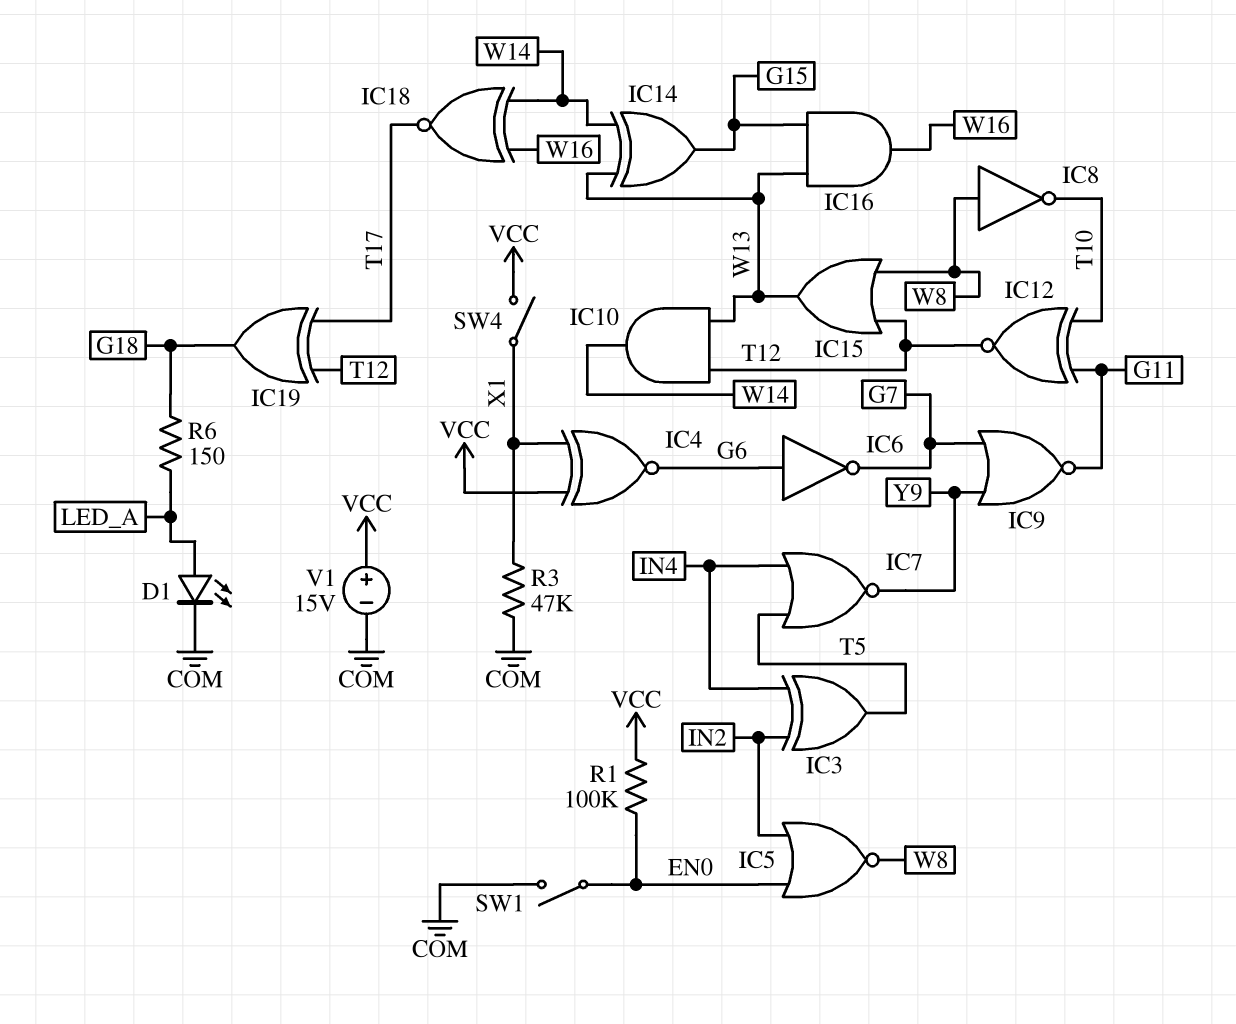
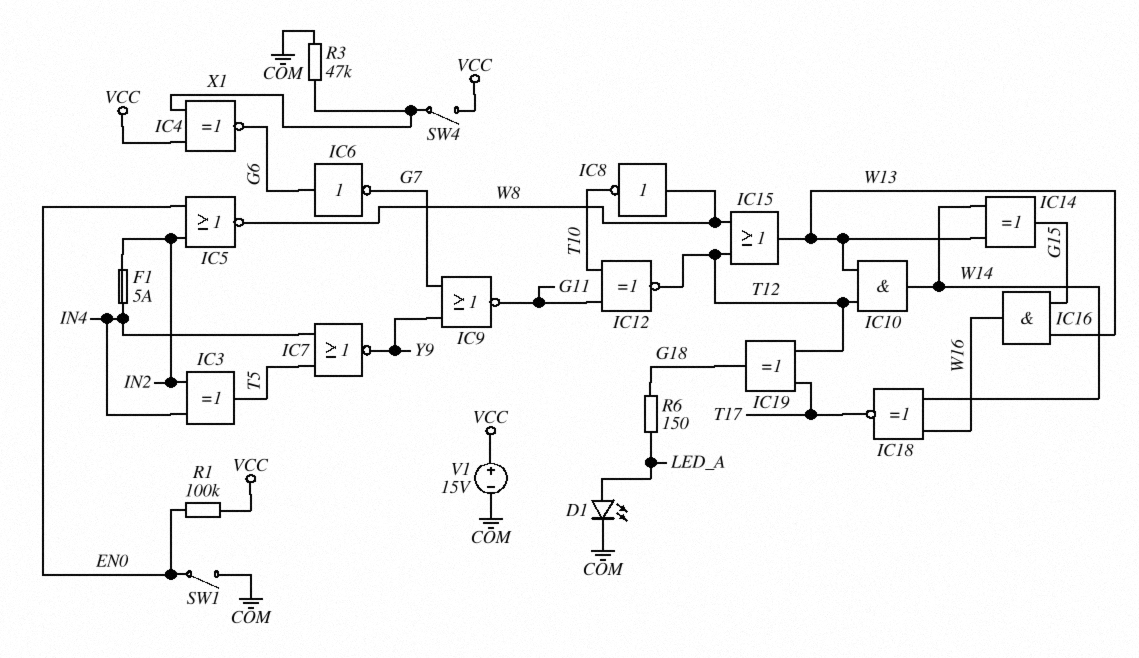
F1: none -> 5A (IN2, IN4)

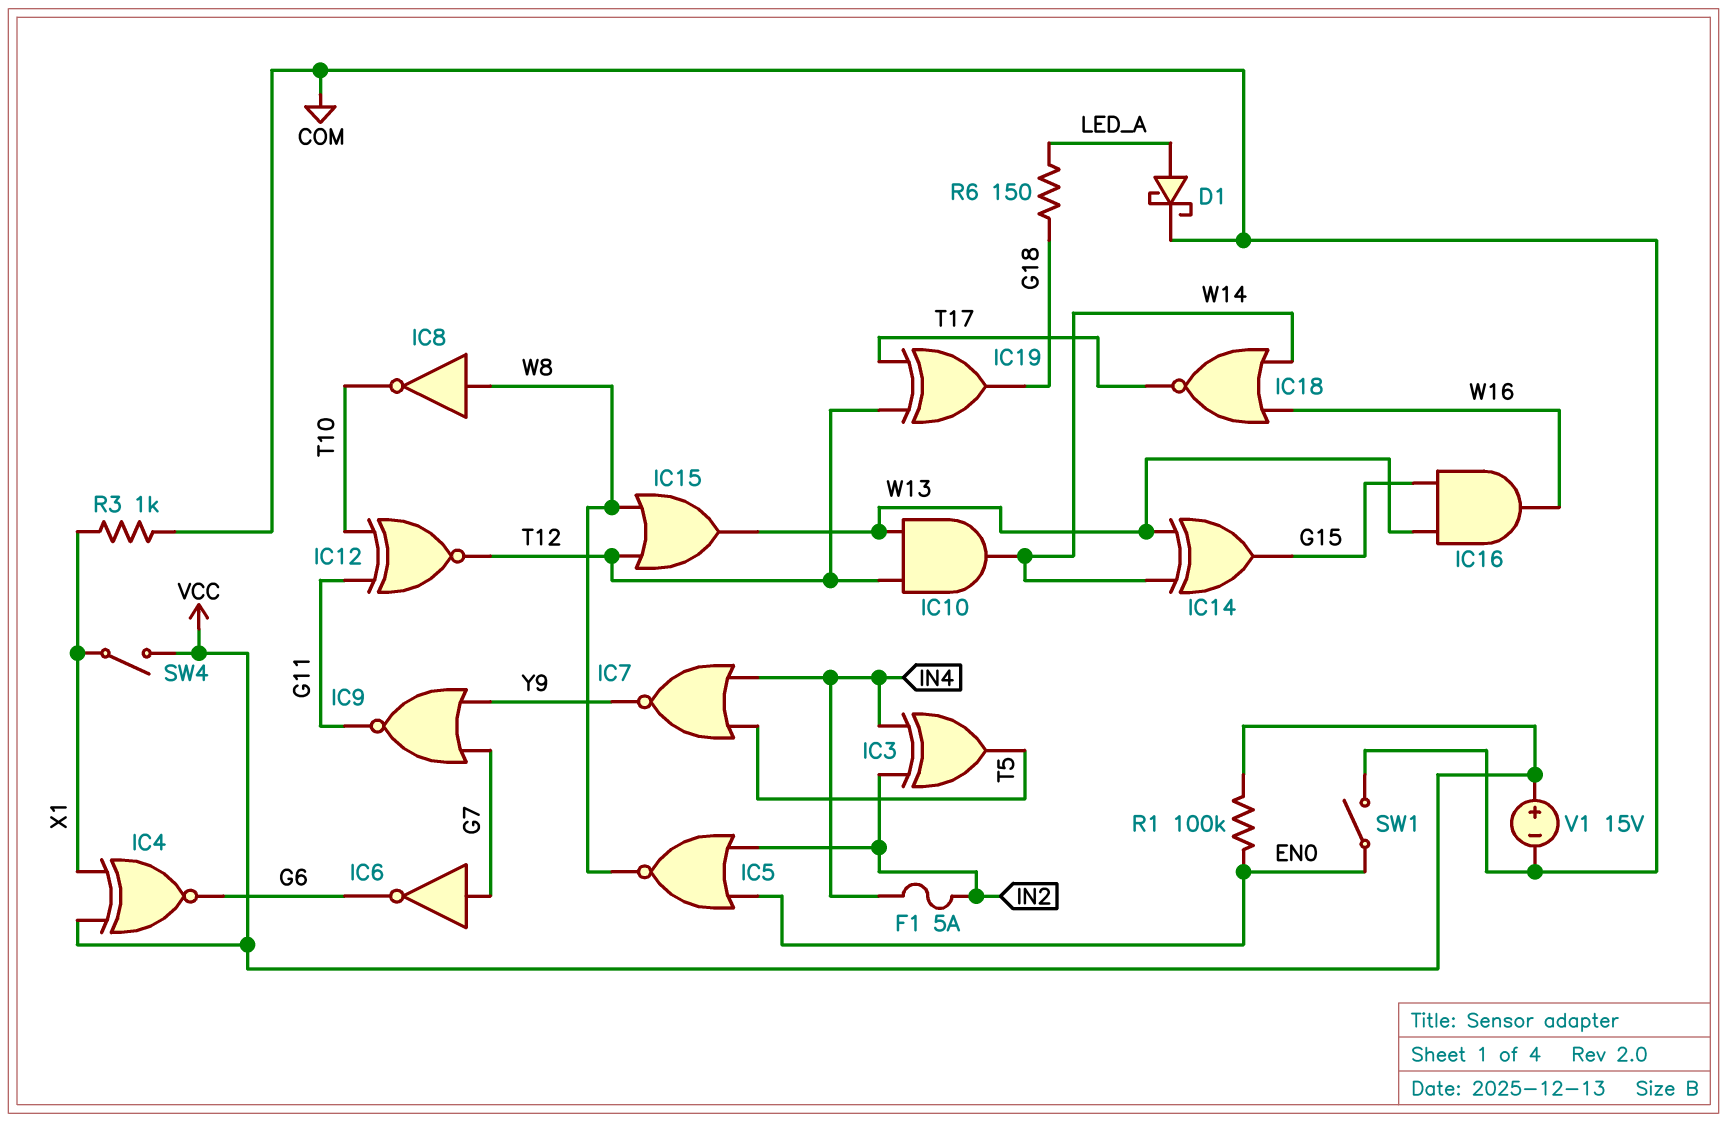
D1: LED (A LED_A, K COM) -> schottky (A LED_A, K COM)
IC6: NOT (in G6, out G7) -> NOT (in G7, out G6)
IC18: XNOR (in W14, in W16, out T17) -> NOR (in W14, in W16, out T17)
R3: 47k (COM, X1) -> 1k (COM, X1)

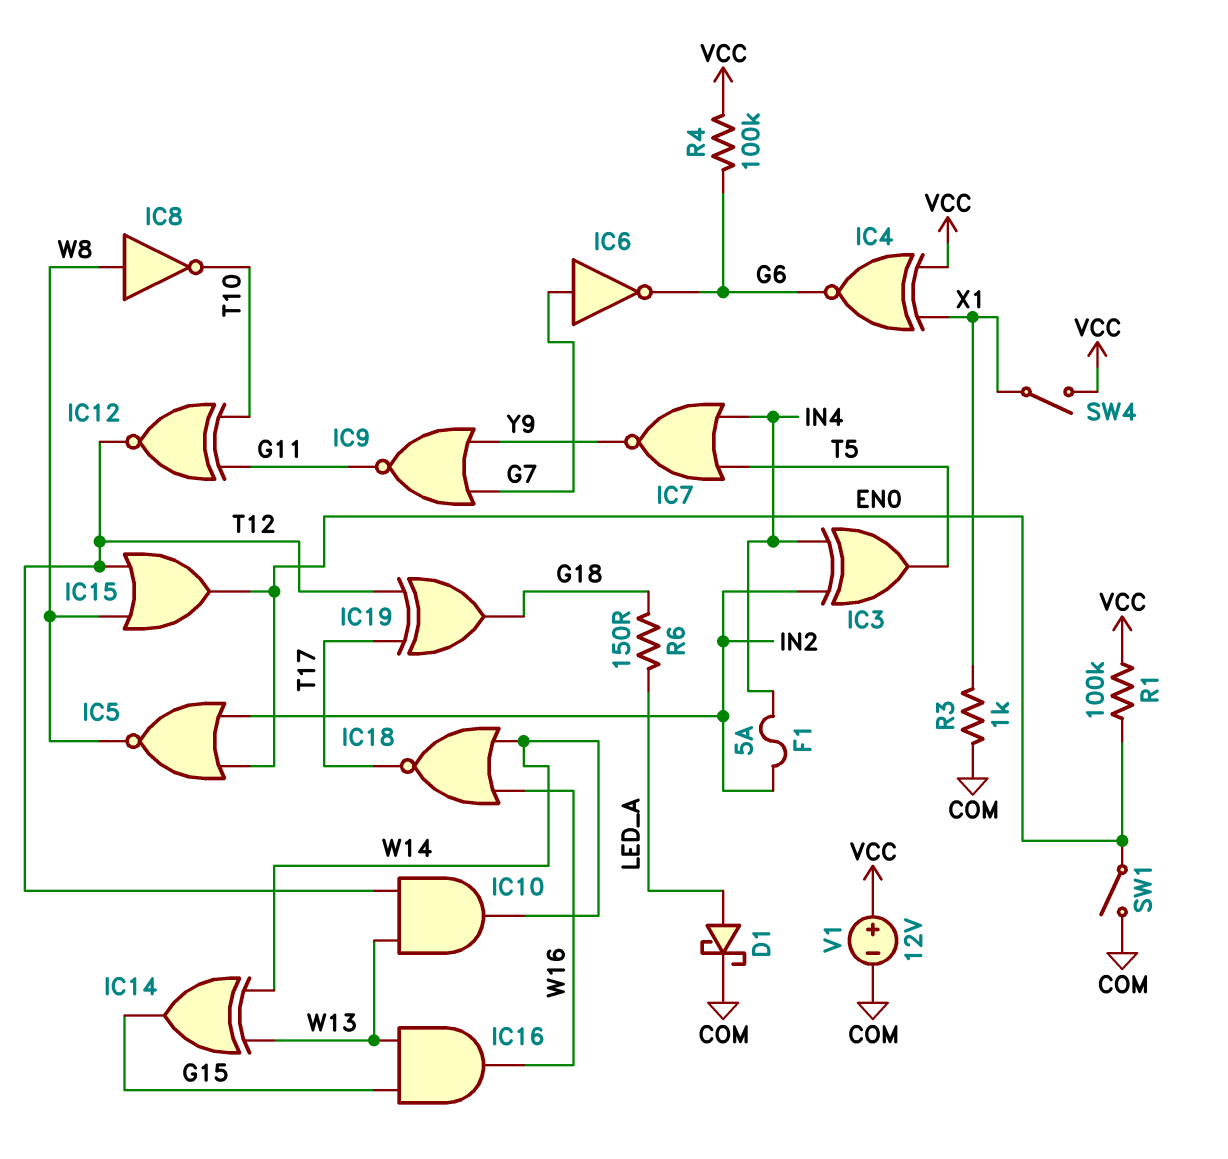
IC15: OR (in T12, in W8, out W13) -> OR (in T12, in W8, out EN0)
R4: none -> 100k (G6, VCC)
V1: 15V (plus VCC, minus COM) -> 12V (plus VCC, minus COM)

